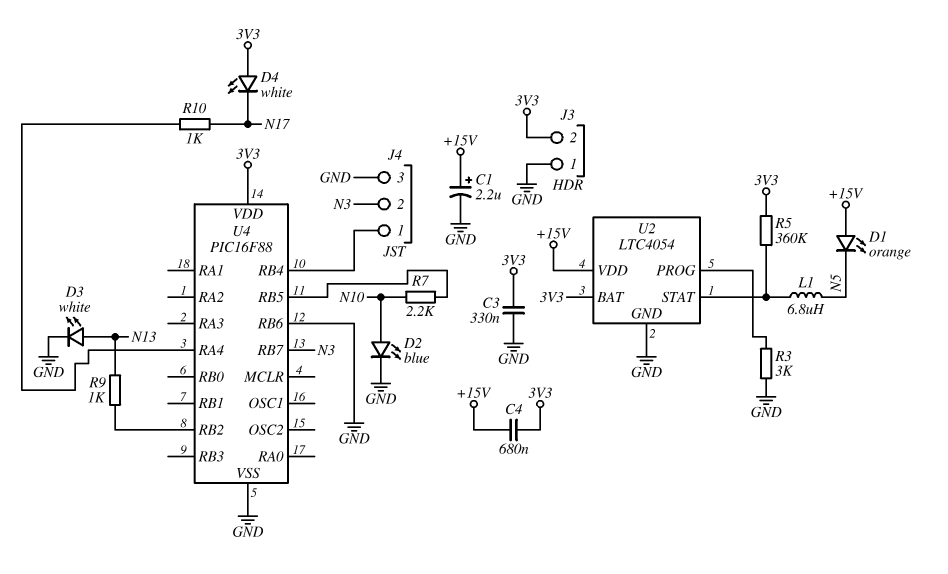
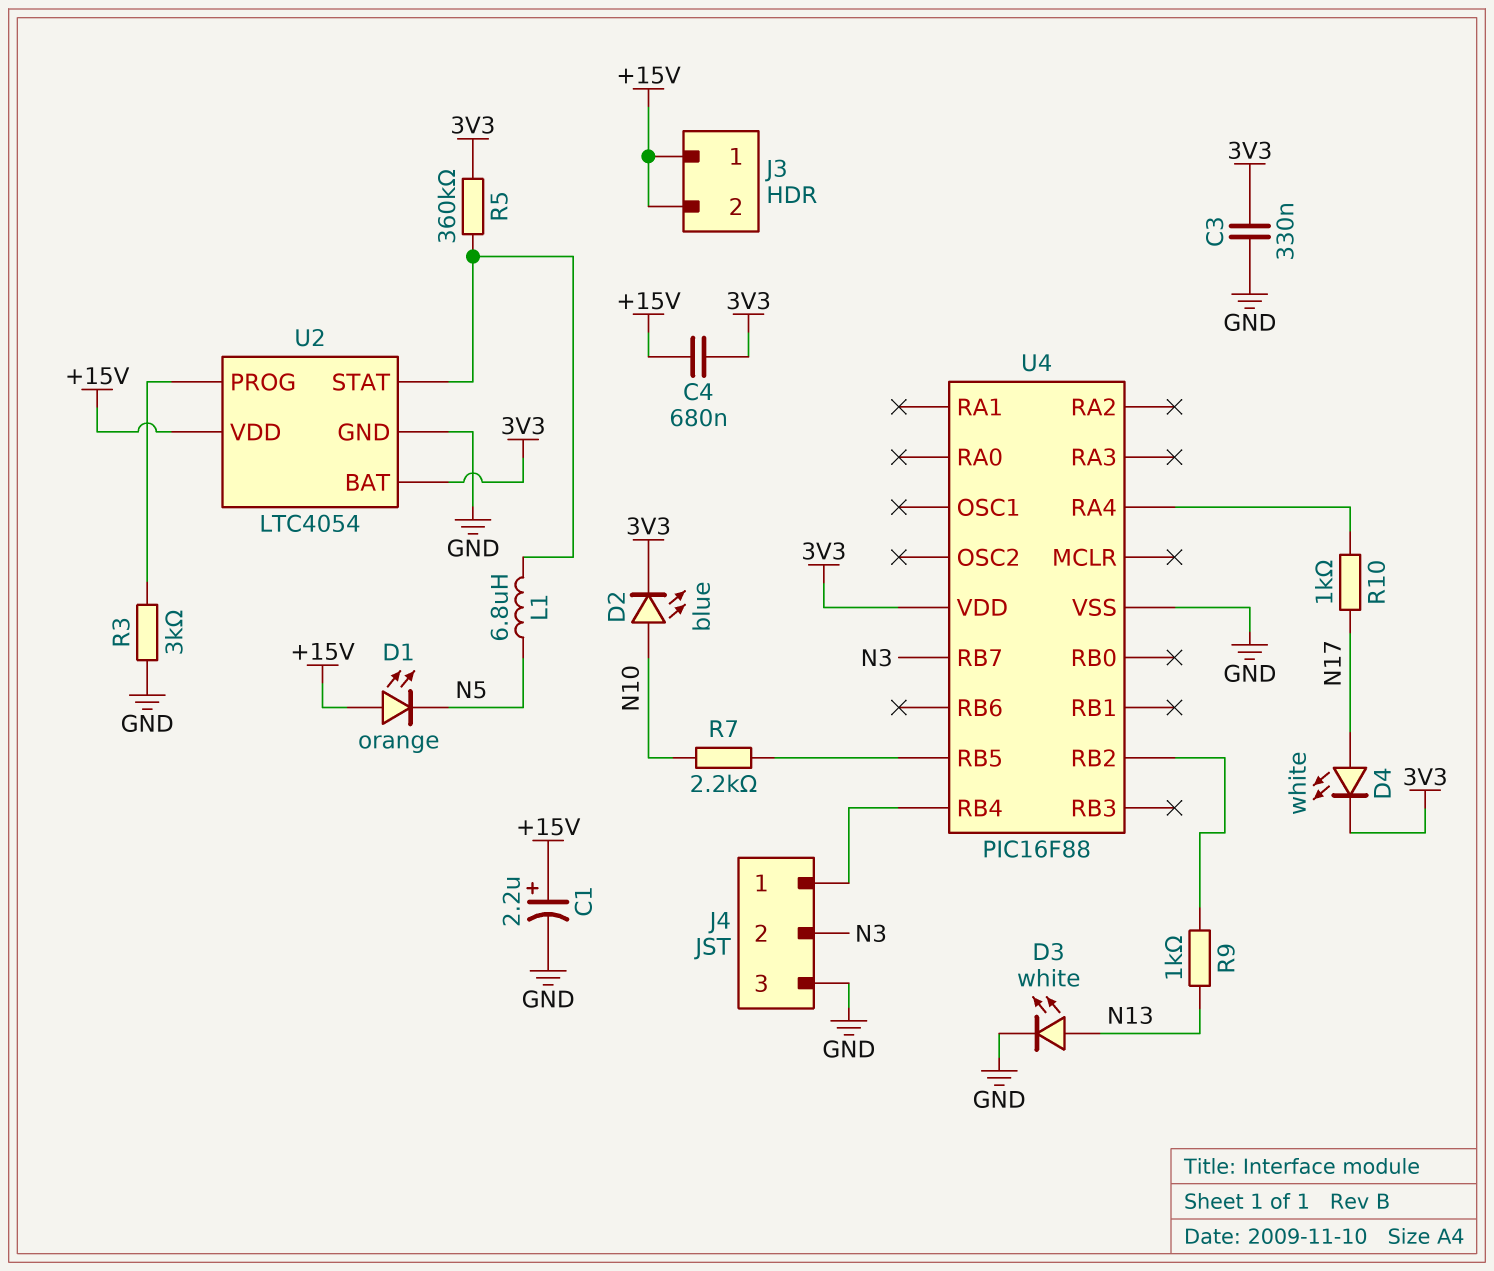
D2: LED blue (A N10, K GND) -> LED blue (A N10, K 3V3)
D4: LED white (A 3V3, K N17) -> LED white (A N17, K 3V3)
J3 pin 1: GND -> +15V
J3 pin 2: 3V3 -> +15V
U4 pin RB6: GND -> none

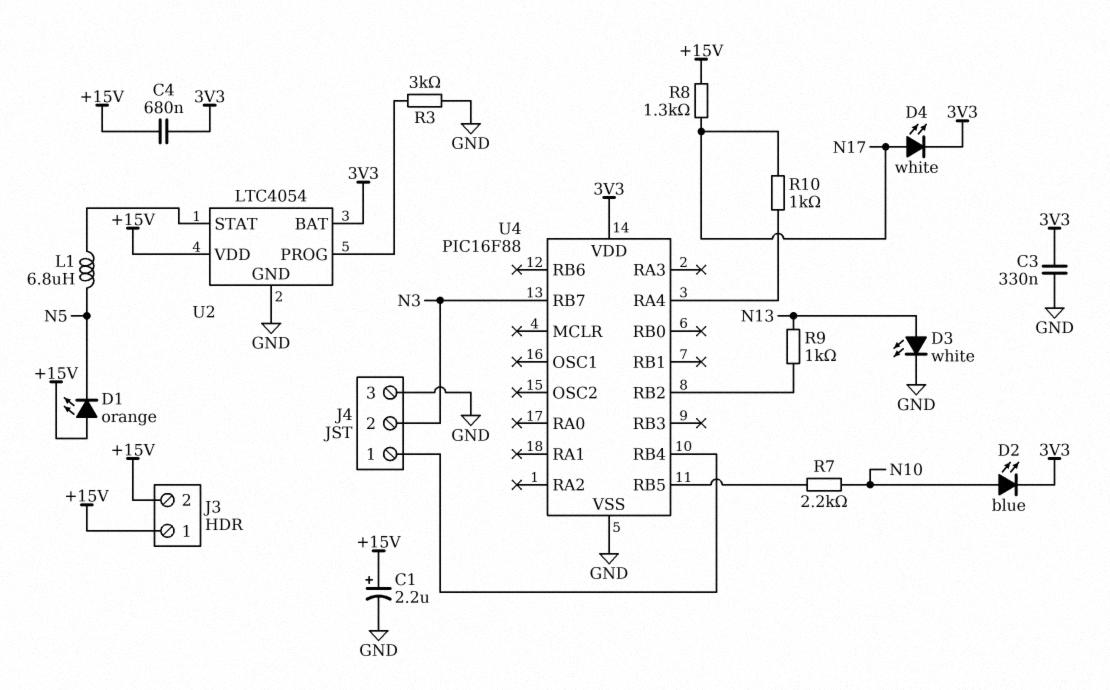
R5: 360k (3V3, U2/STAT) -> none
R8: none -> 1.3k (+15V, N17)

